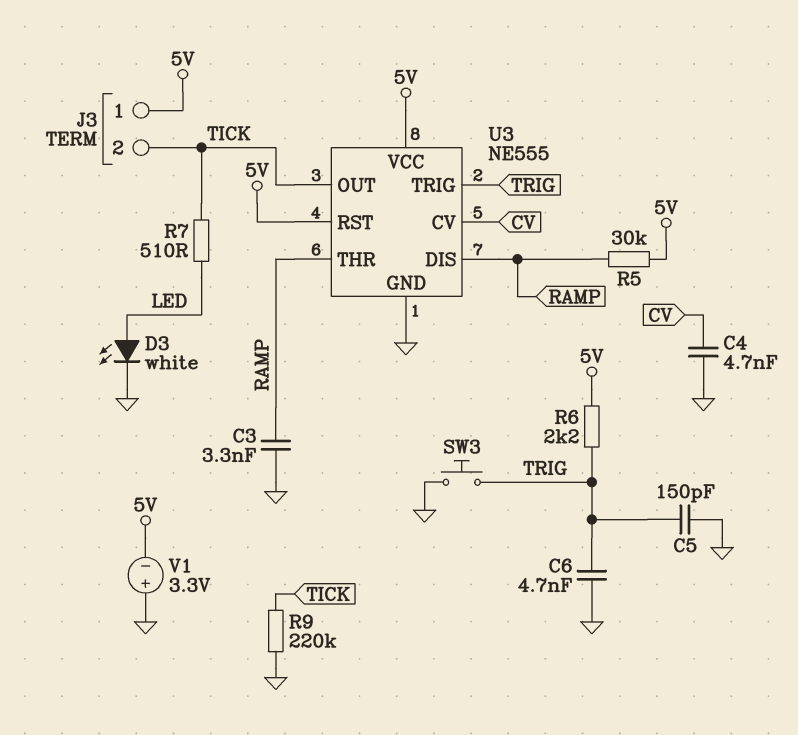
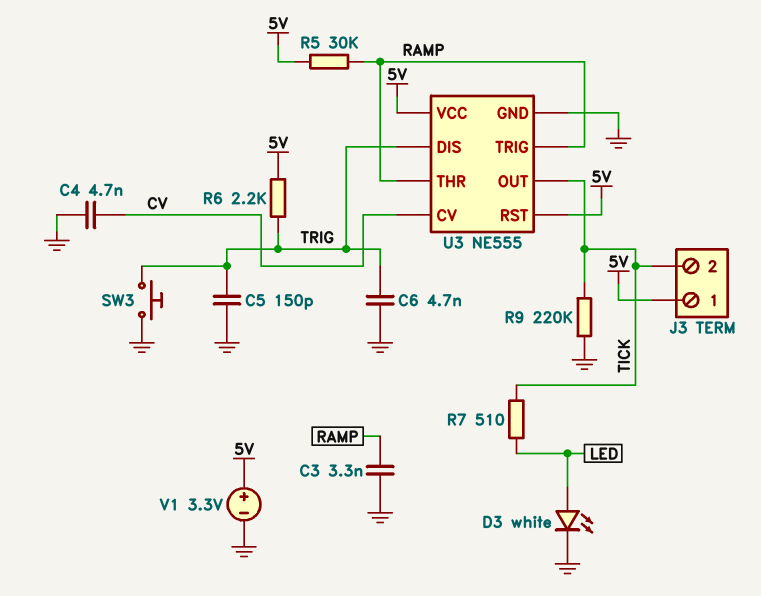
U3 pin DIS: RAMP -> TRIG
U3 pin TRIG: TRIG -> RAMP
V1: 3.3V (plus GND, minus 5V) -> 3.3V (plus 5V, minus GND)

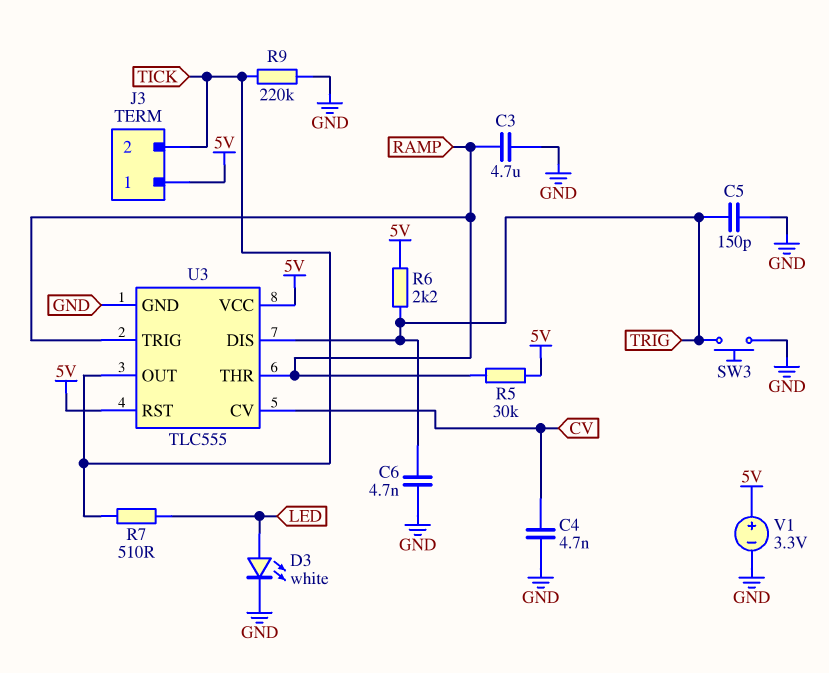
C3: 3.3nF (GND, RAMP) -> 4.7uF (GND, RAMP)
U3: NE555 -> TLC555

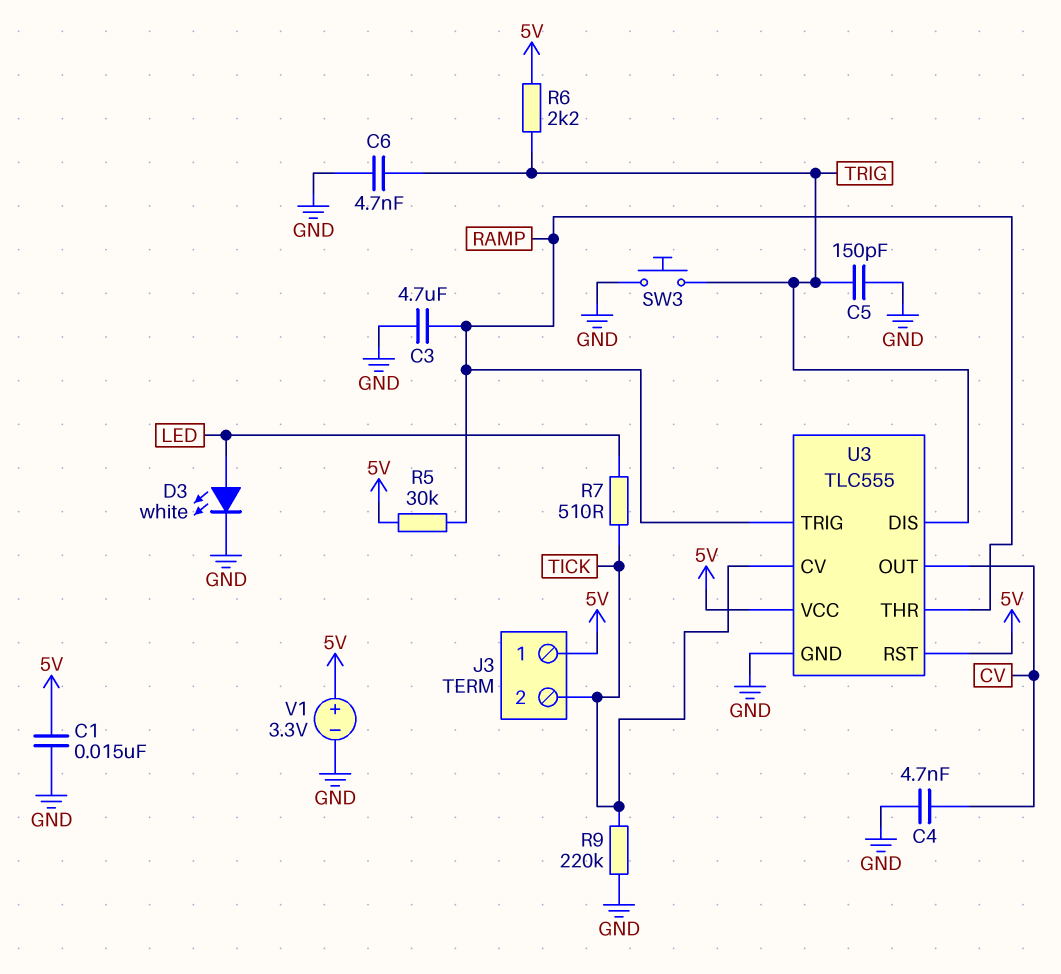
C1: none -> 15nF (5V, GND)
U3 pin CV: CV -> TICK
U3 pin OUT: TICK -> CV

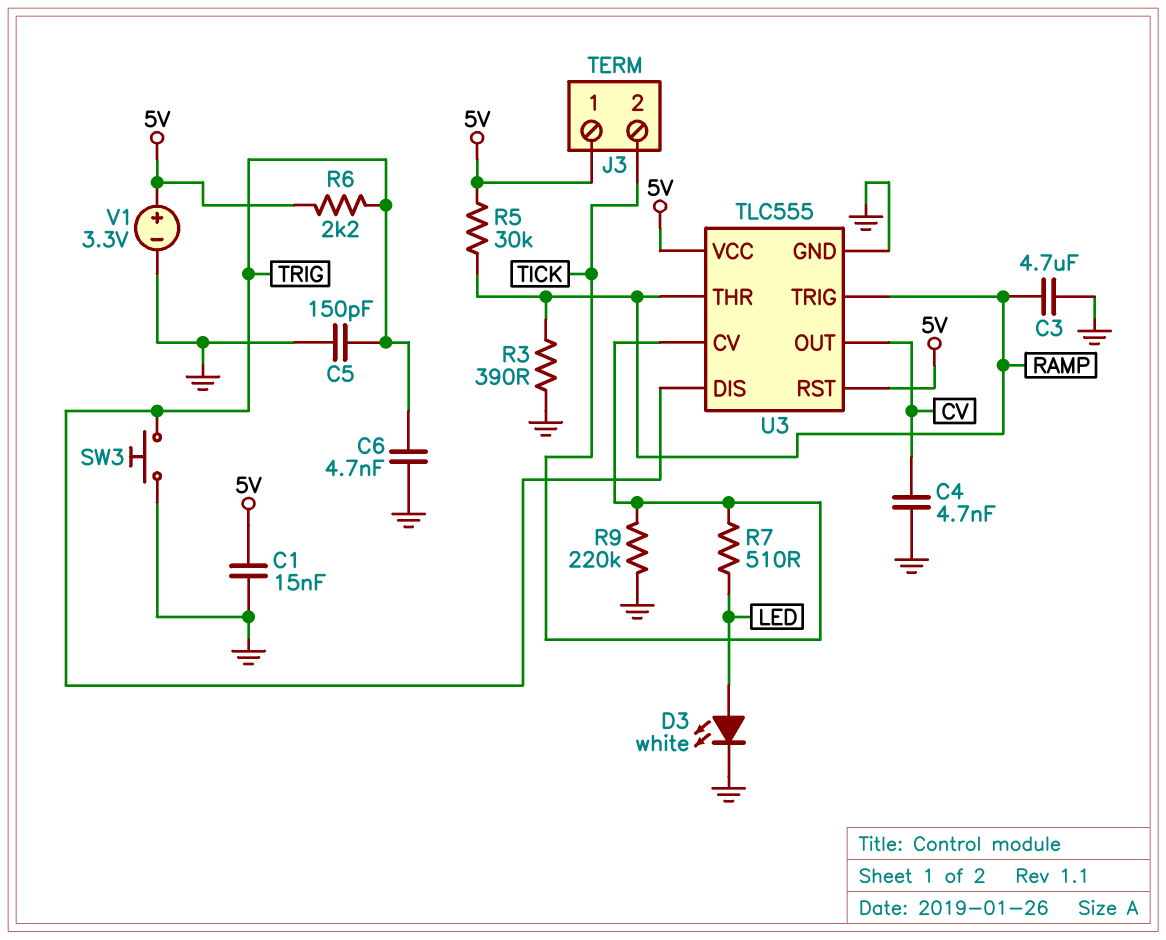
R3: none -> 390 (GND, RAMP)

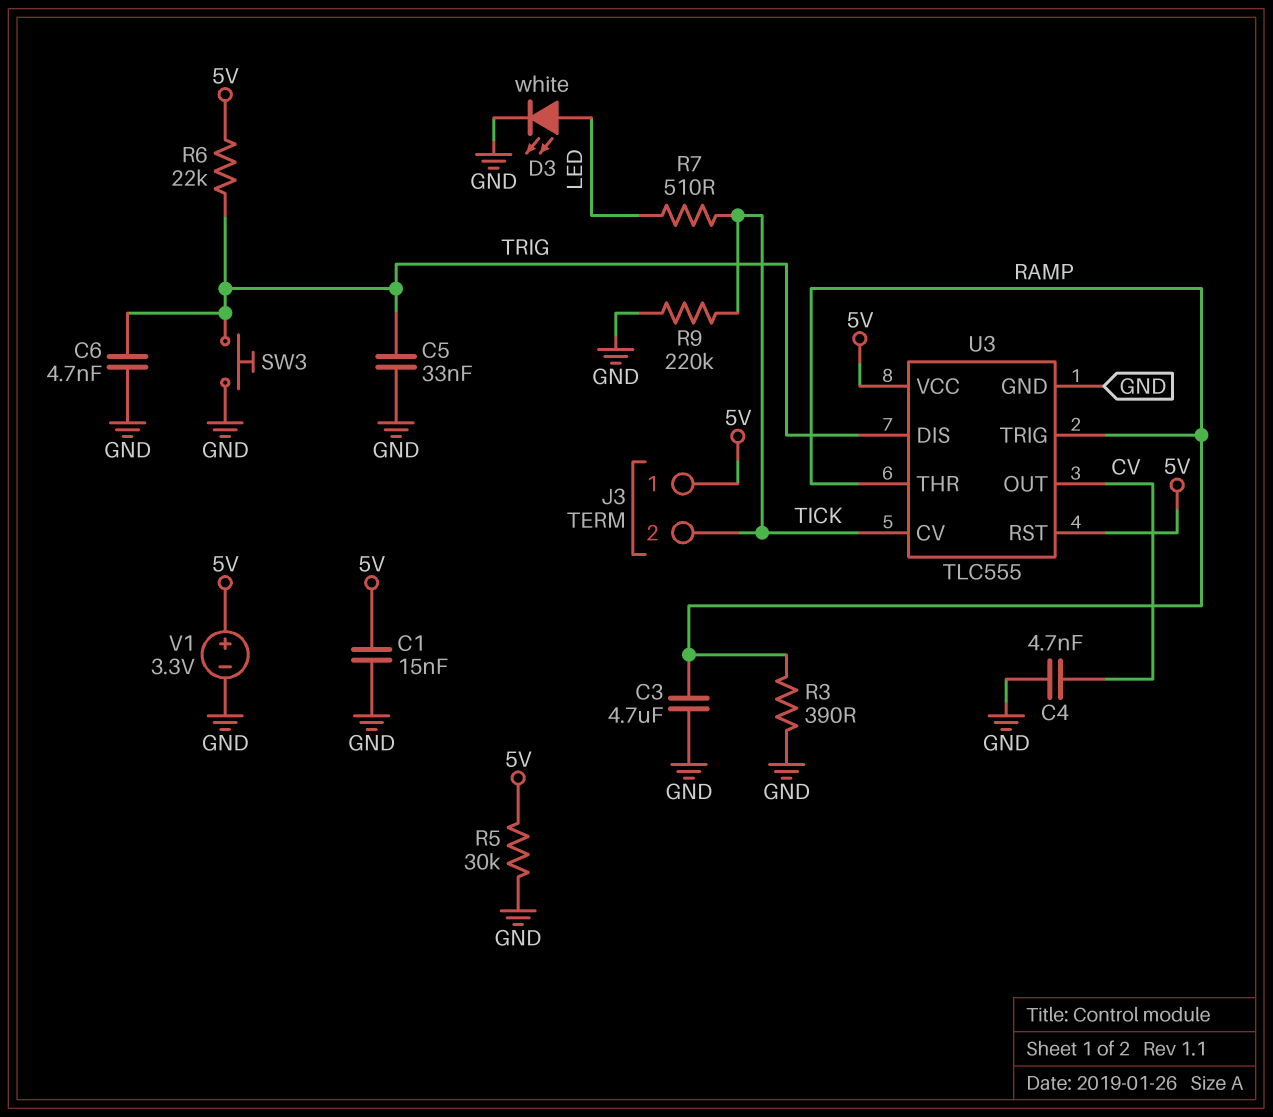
C5: 150pF (GND, TRIG) -> 33nF (GND, TRIG)
R5: 30k (5V, RAMP) -> 30k (5V, GND)
R6: 2.2k (5V, TRIG) -> 22k (5V, TRIG)

